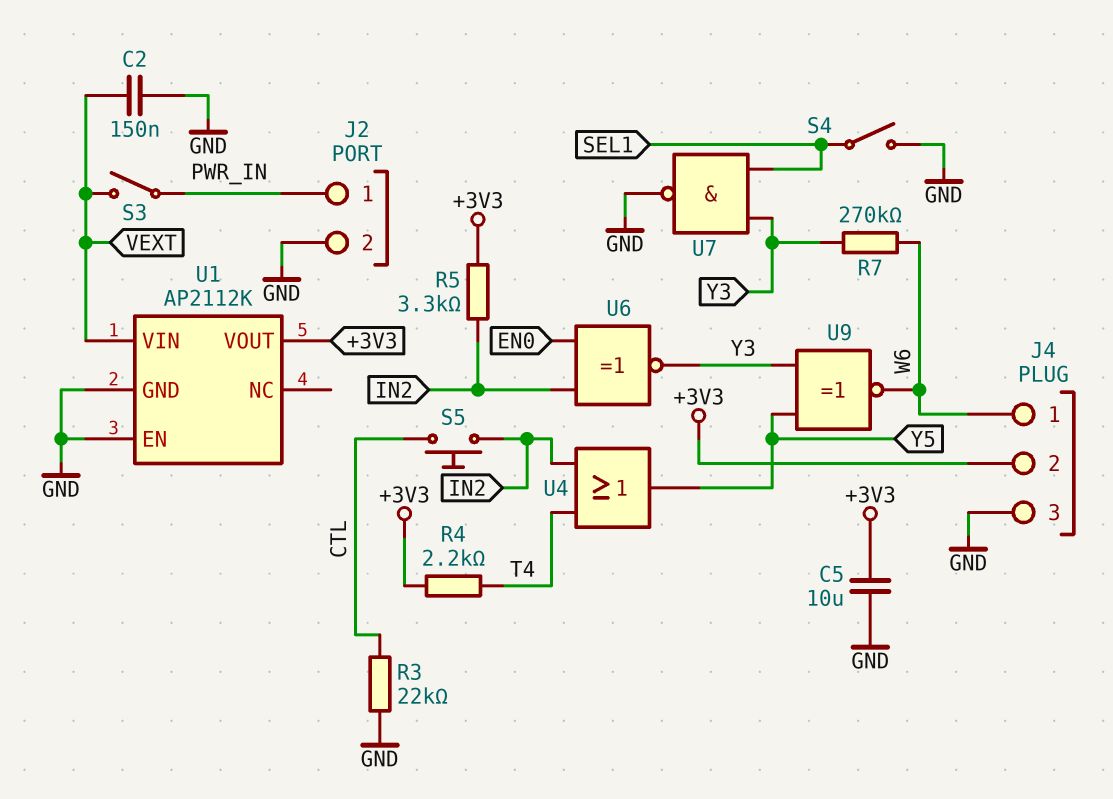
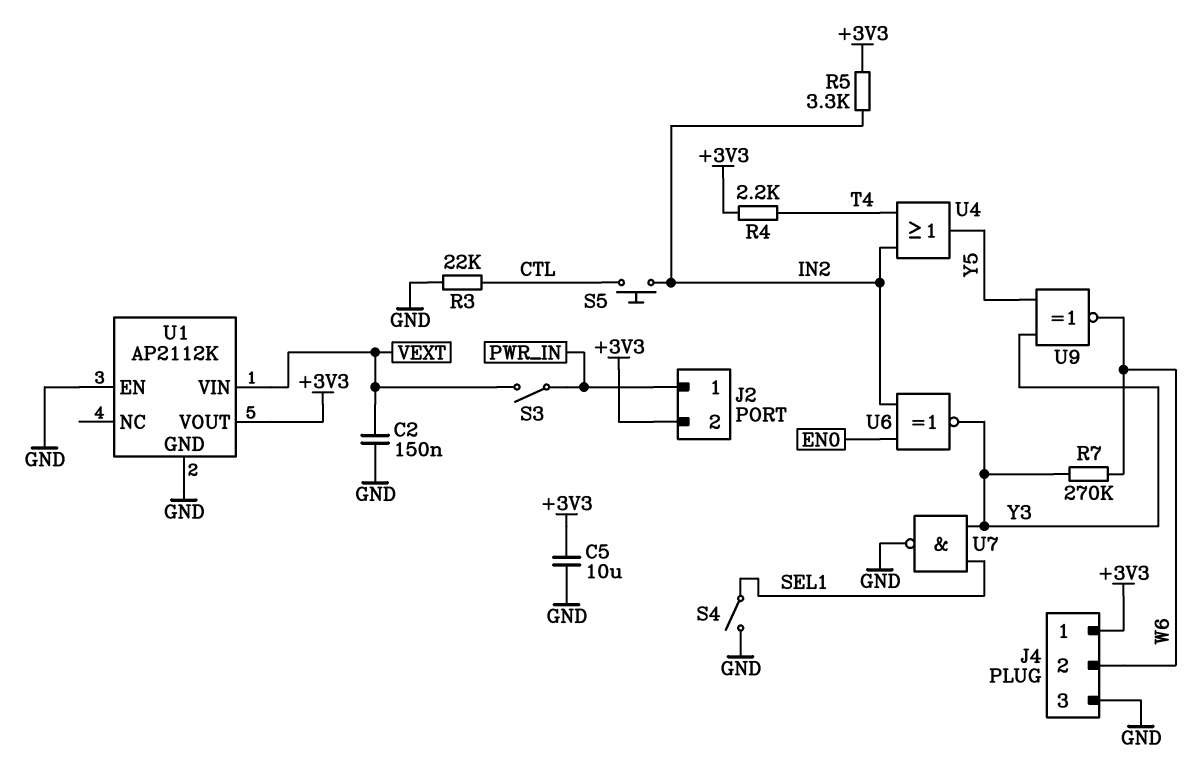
J2 pin 2: GND -> +3V3
J4 pin 1: W6 -> +3V3
J4 pin 2: +3V3 -> W6

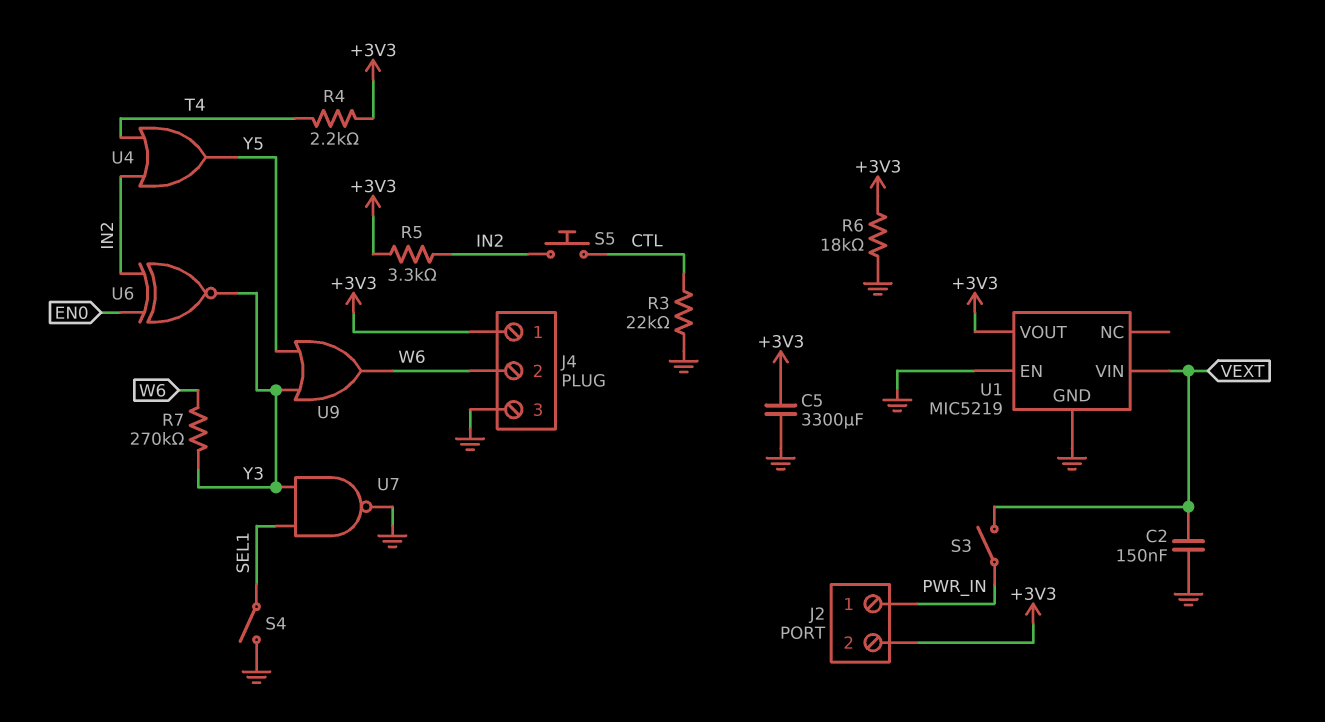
C5: 10uF (+3V3, GND) -> 3300uF (+3V3, GND)
R6: none -> 18k (+3V3, GND)
U1: AP2112K -> MIC5219
U9: XNOR (in Y3, in Y5, out W6) -> OR (in Y3, in Y5, out W6)

